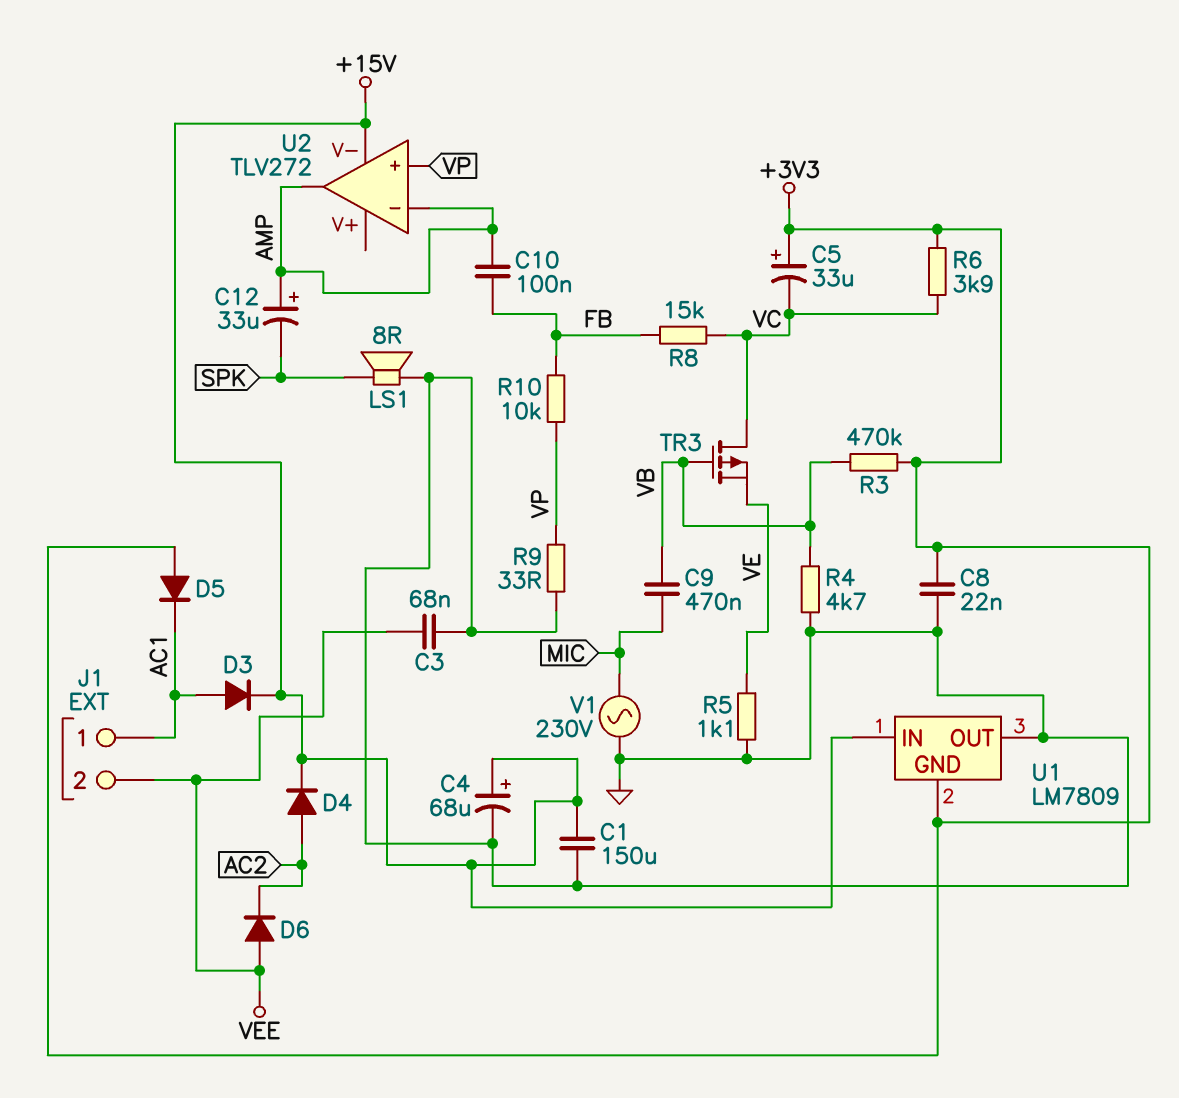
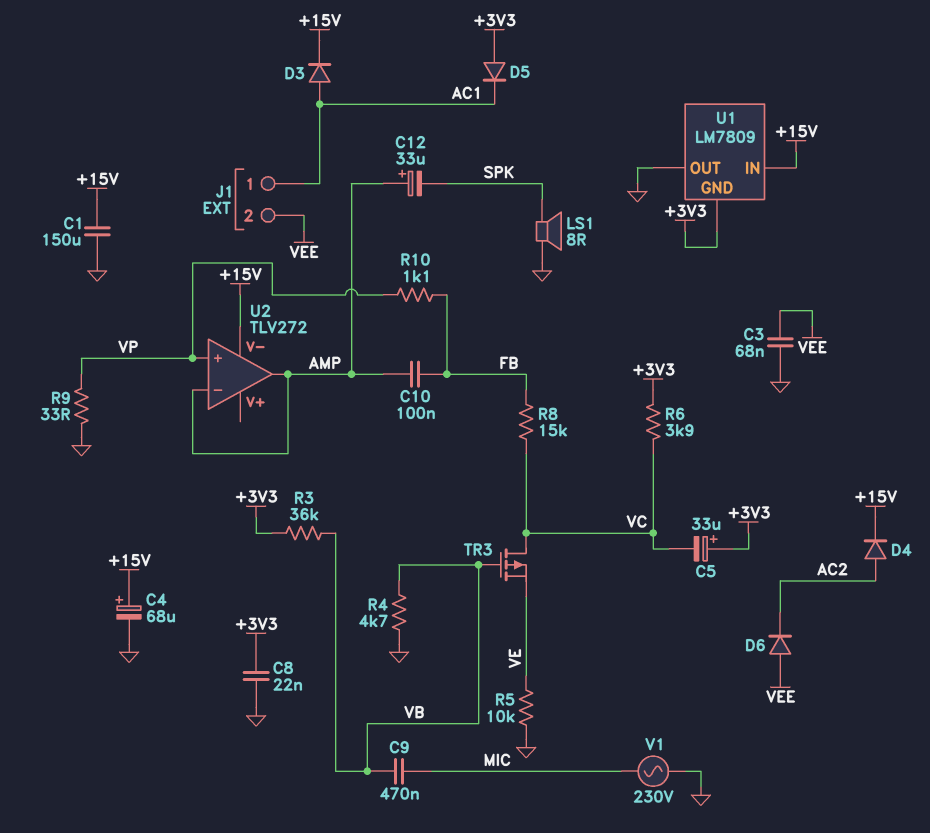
R3: 470k (+3V3, VB) -> 36k (+3V3, VB)
R5: 1.1k (GND, VE) -> 10k (GND, VE)
R10: 10k (FB, VP) -> 1.1k (FB, VP)

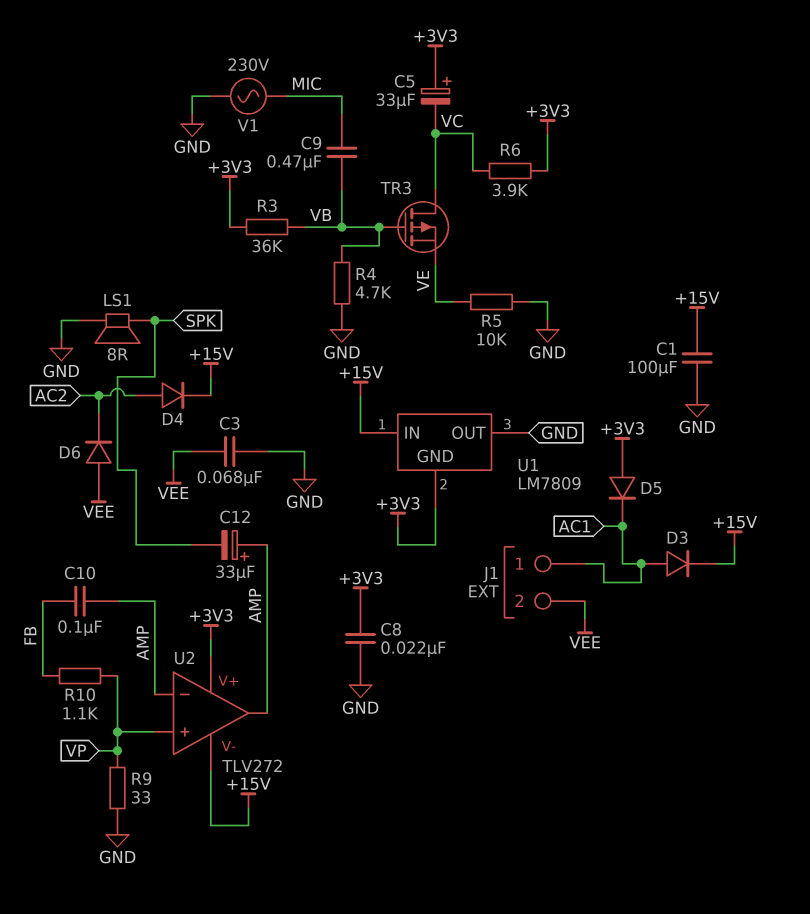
C1: 150uF (+15V, GND) -> 100uF (+15V, GND)
C4: 68uF (plus +15V, minus GND) -> none
R8: 15k (FB, VC) -> none
U2 pin V+: none -> +3V3

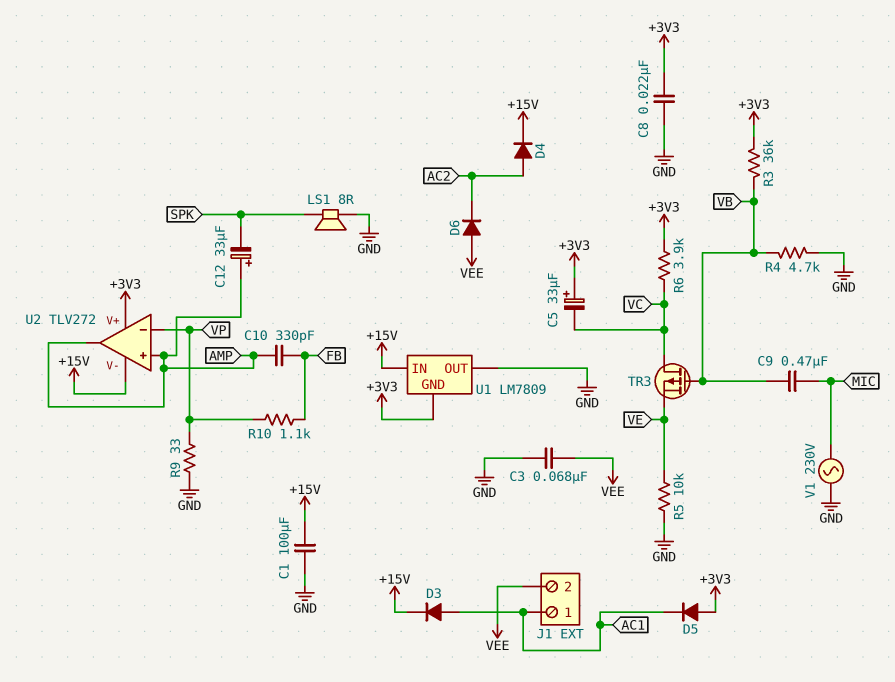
C10: 100nF (AMP, FB) -> 330pF (AMP, FB)
U2 pin in+: VP -> AMP
U2 pin in-: AMP -> VP

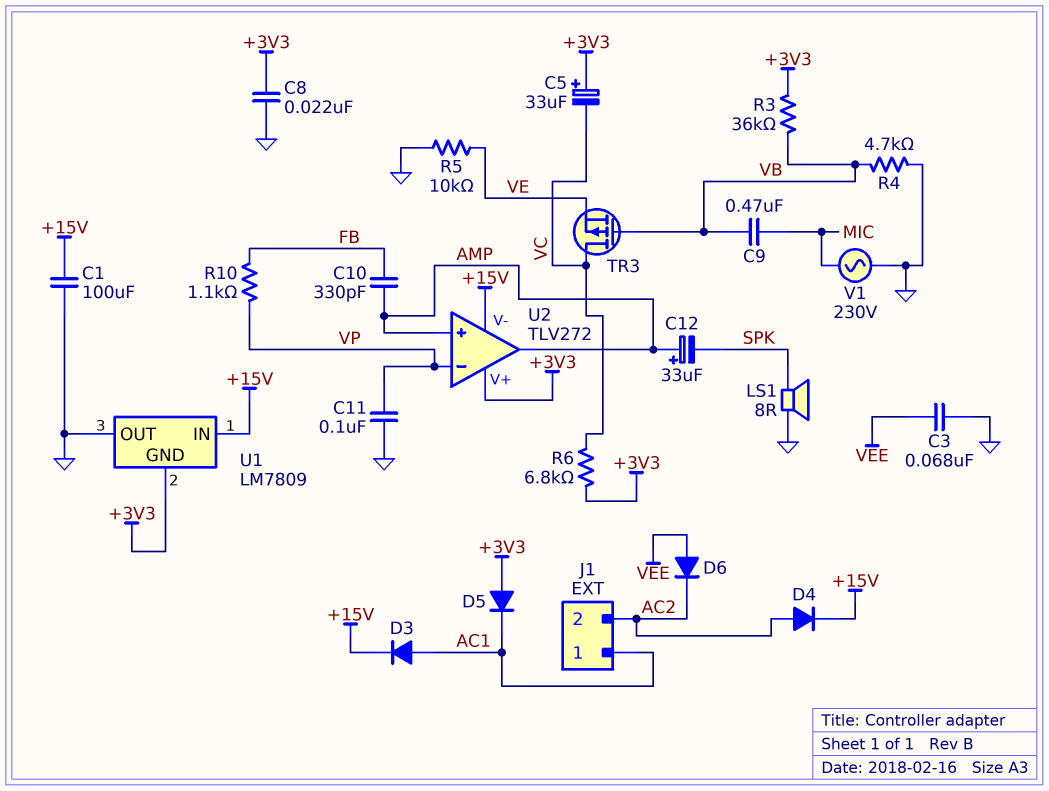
C11: none -> 100nF (GND, VP)
J1 pin 2: VEE -> AC2
R6: 3.9k (+3V3, VC) -> 6.8k (+3V3, VC)
R9: 33 (GND, VP) -> none

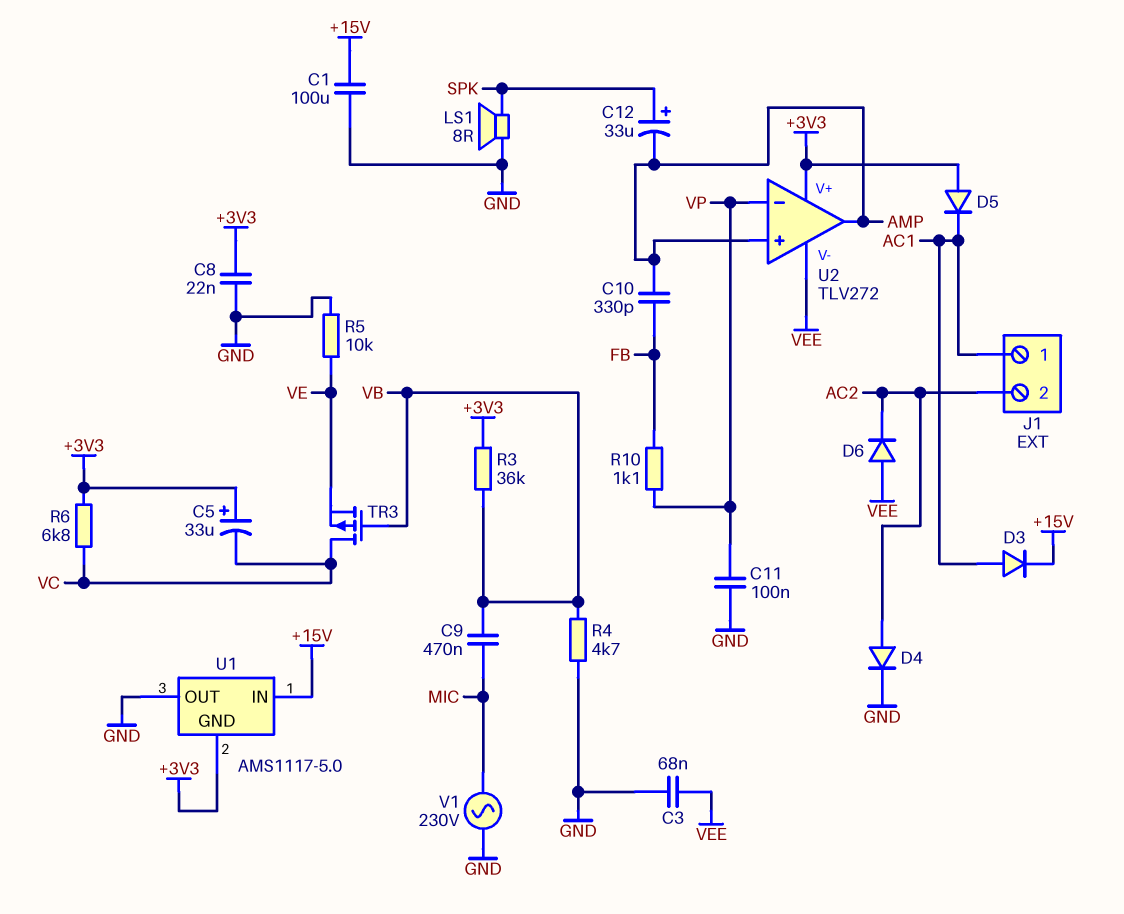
C12: 33uF (plus AMP, minus SPK) -> 33uF (plus SPK, minus AMP)
D4: diode (A AC2, K +15V) -> diode (A AC2, K GND)
U1: LM7809 -> AMS1117-5.0
U2 pin V-: +15V -> VEE

